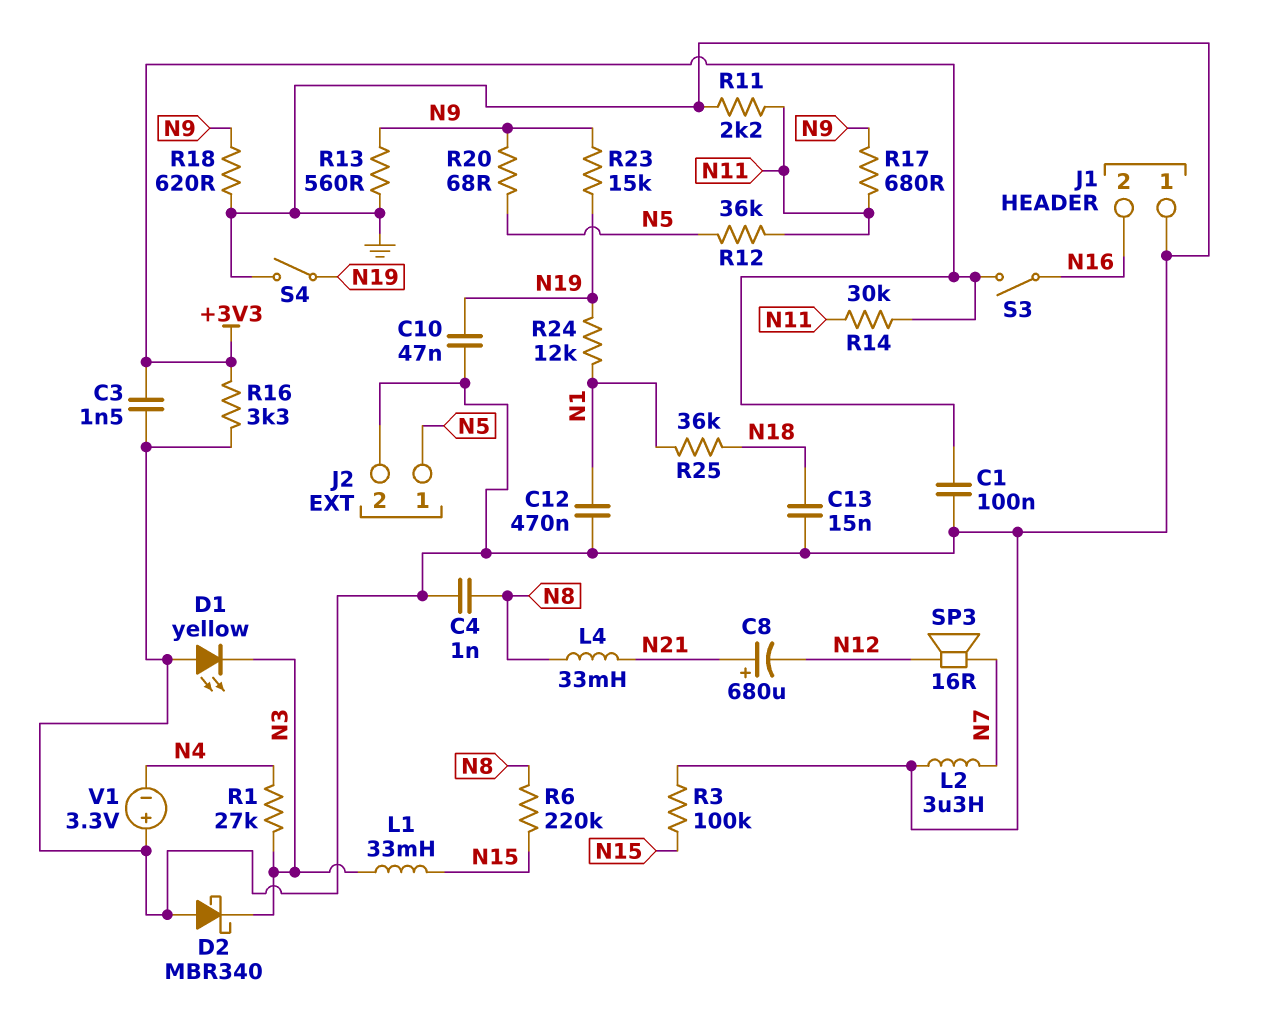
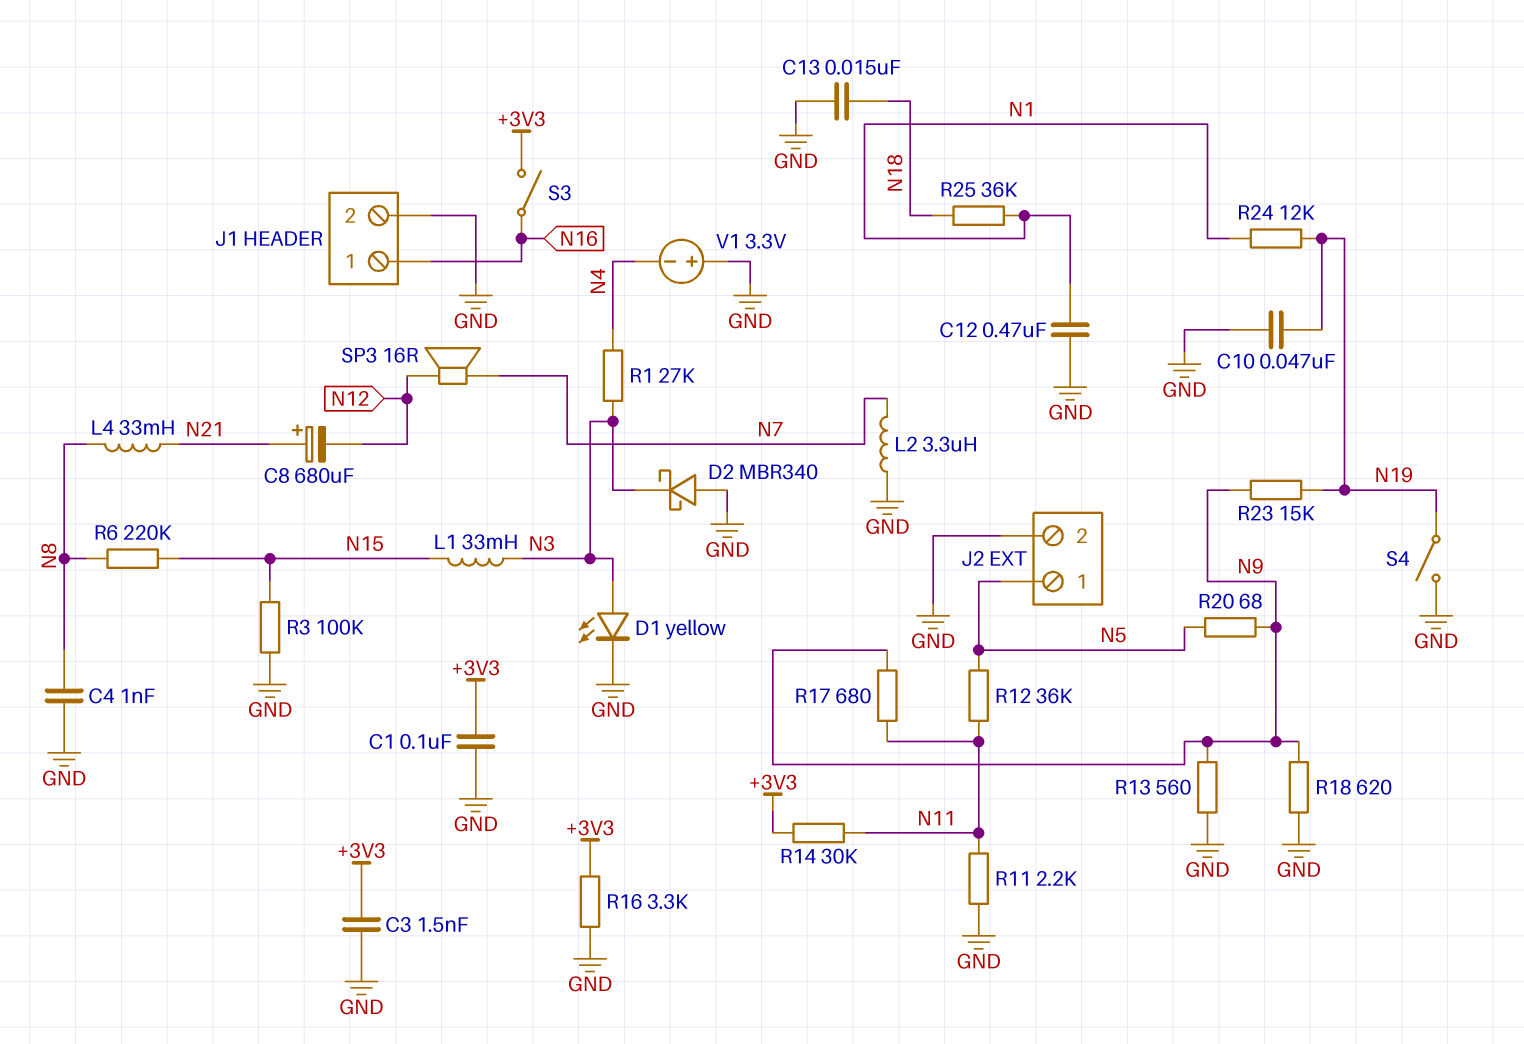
D1: LED yellow (A GND, K N3) -> LED yellow (A N3, K GND)
J1 pin 1: GND -> N16
J1 pin 2: N16 -> GND

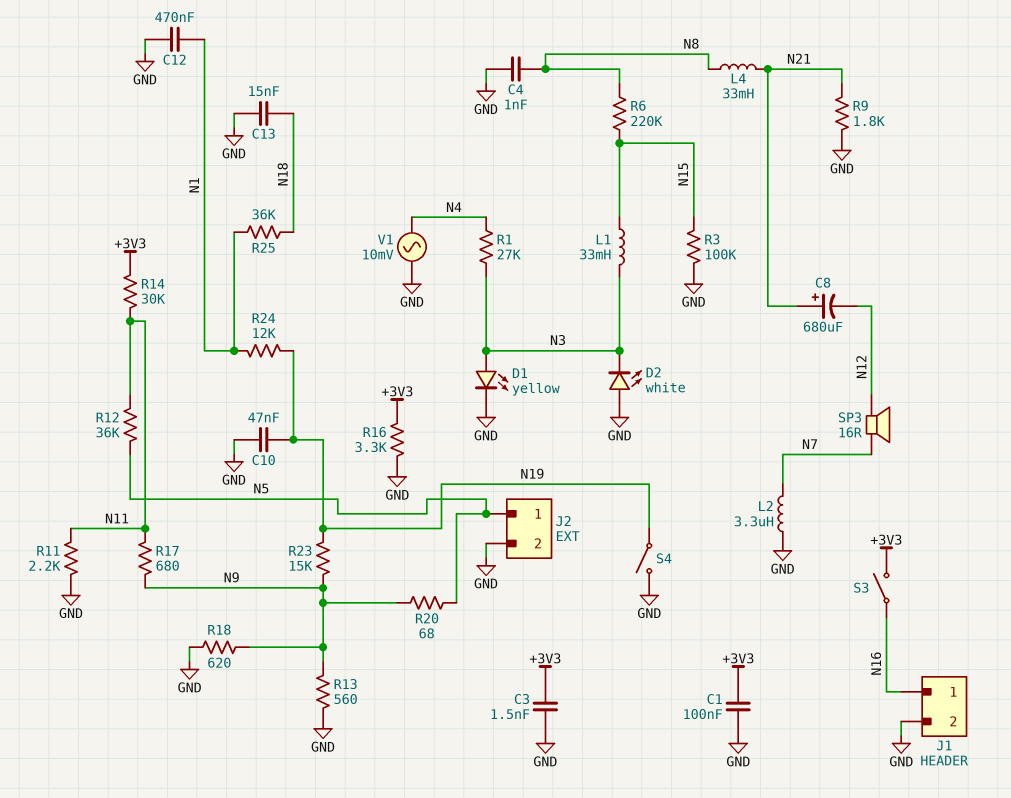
D2: schottky MBR340 (A GND, K N3) -> LED white (A GND, K N3)
R9: none -> 1.8k (GND, N21)
V1: 3.3V (plus GND, minus N4) -> AC 10mV (GND, N4)

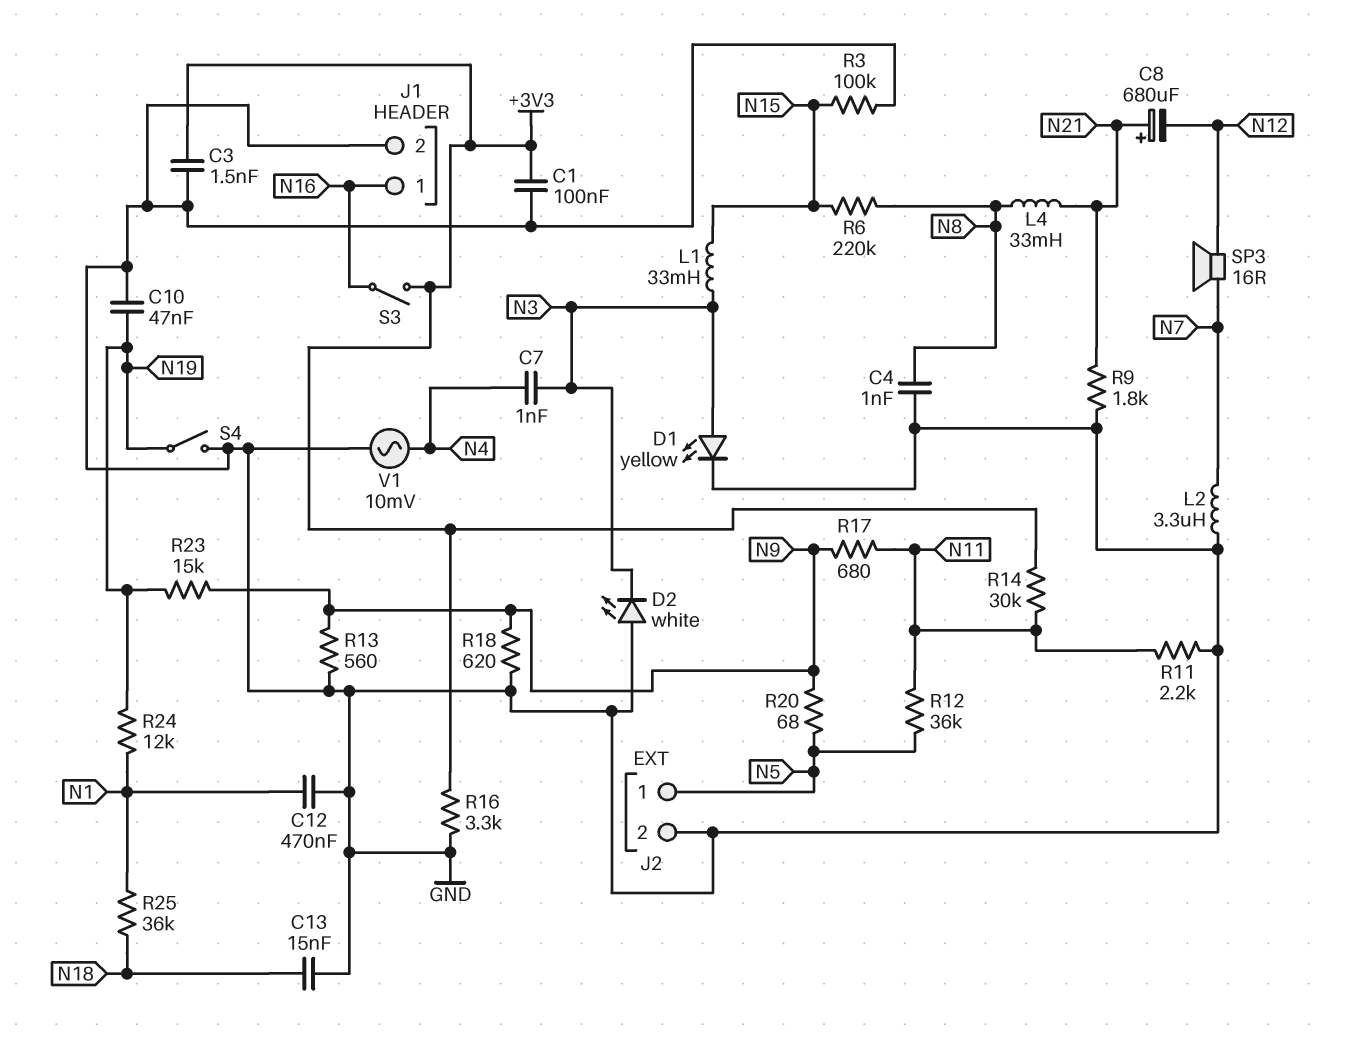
C7: none -> 1nF (N3, N4)
R1: 27k (N3, N4) -> none

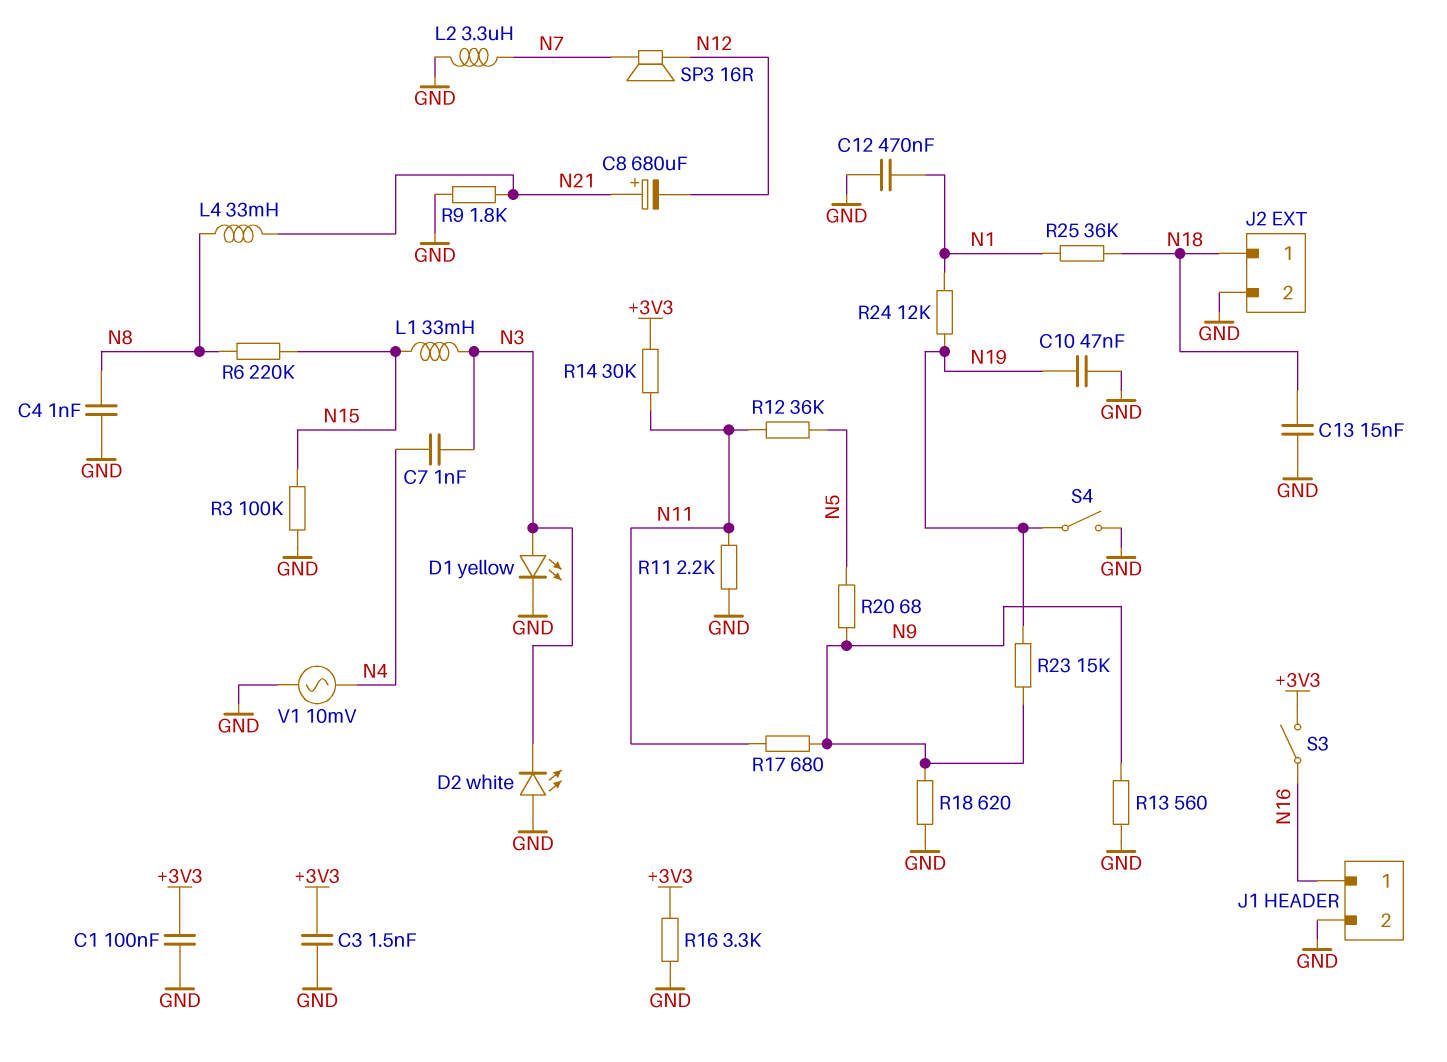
J2 pin 1: N5 -> N18

